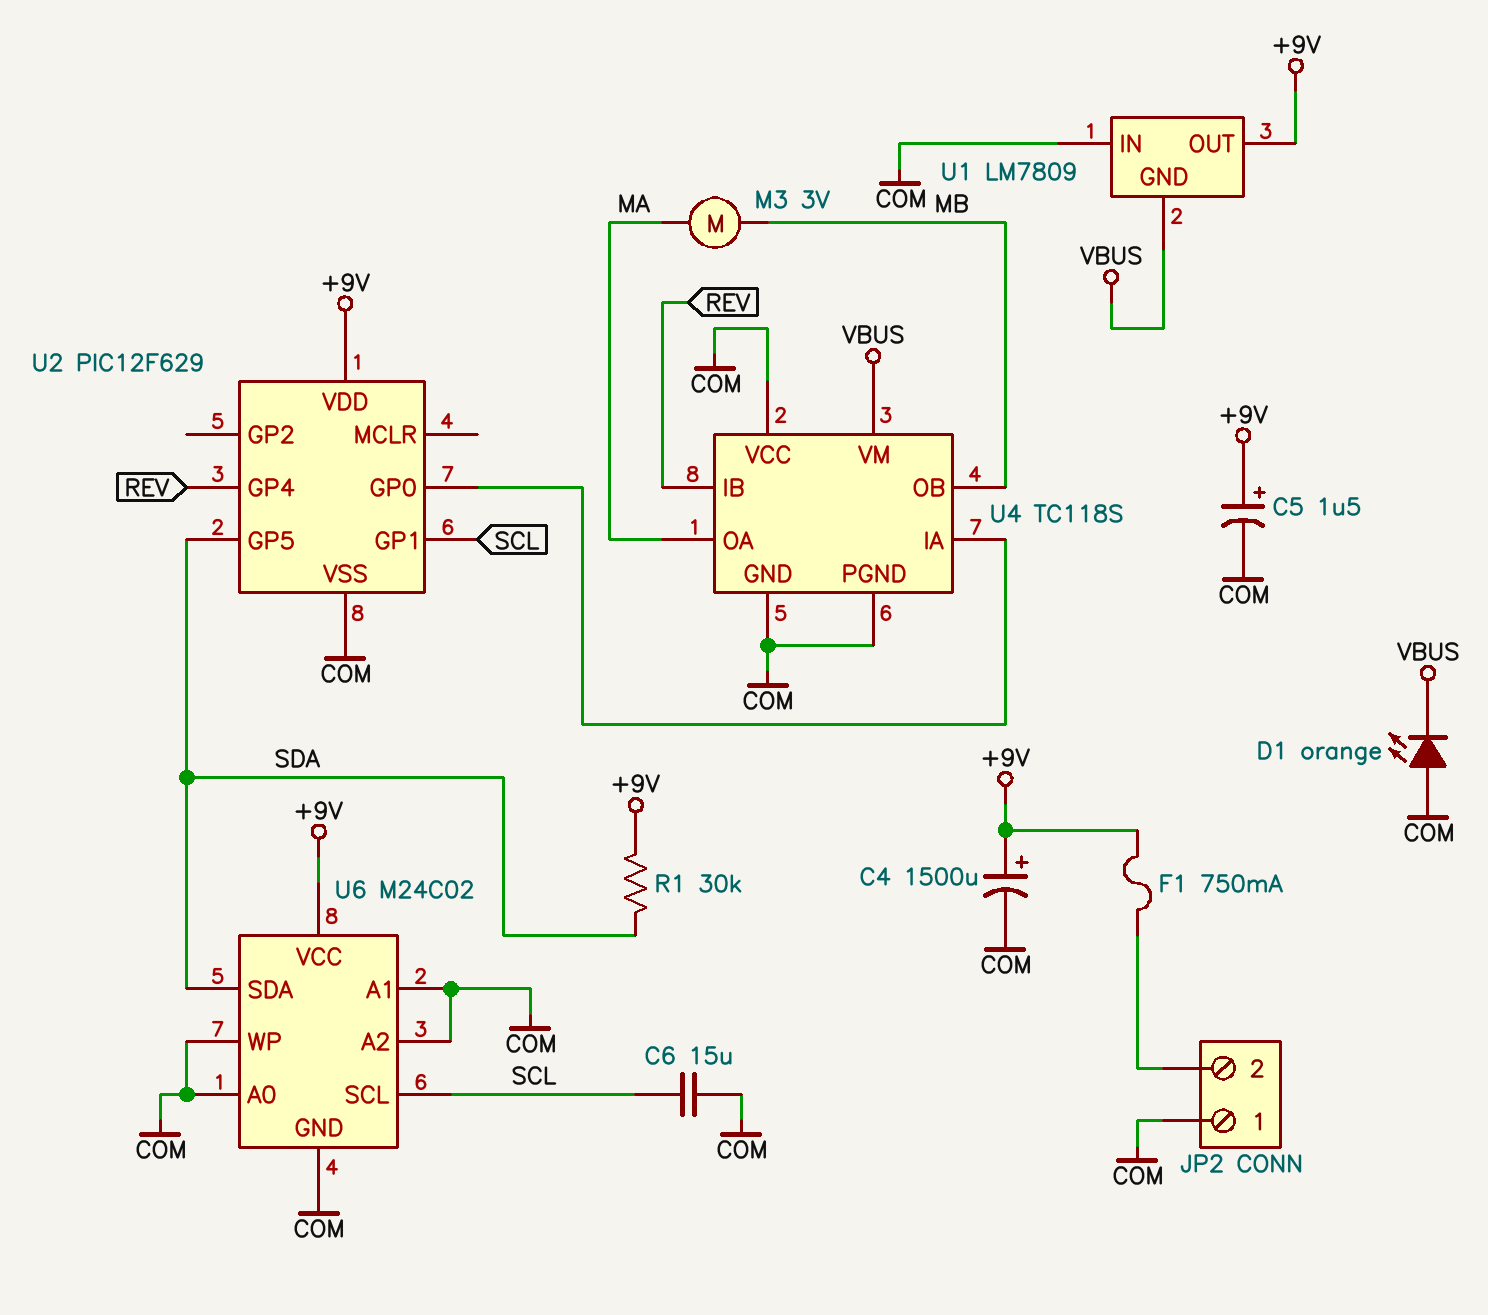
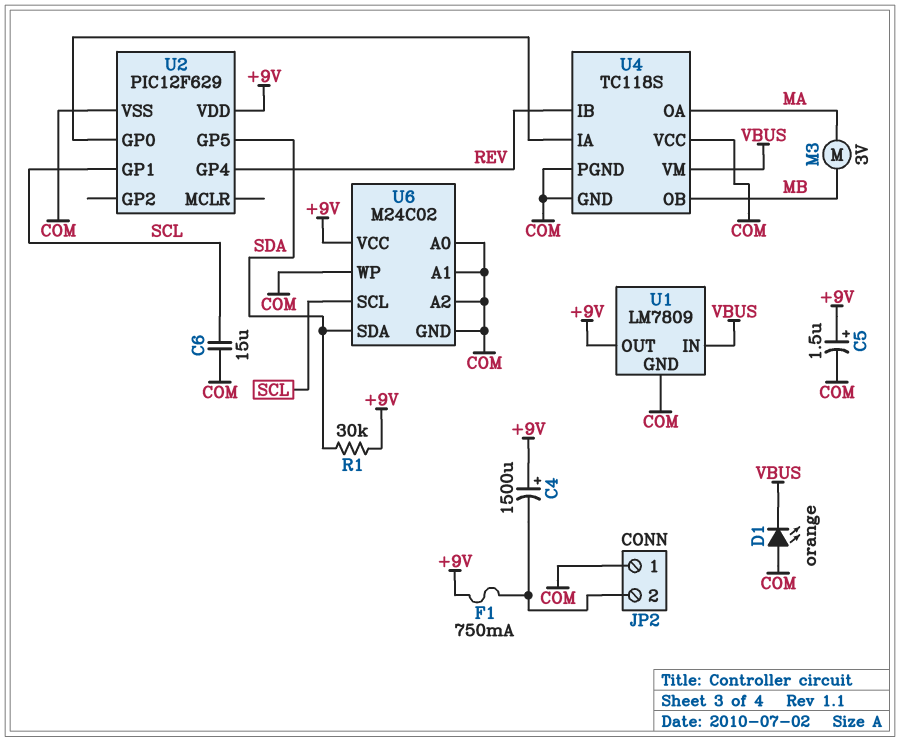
C4: 1500uF (plus +9V, minus COM) -> 1500uF (plus +9V, minus JP2/2)
U1 pin GND: VBUS -> COM
U1 pin IN: COM -> VBUS

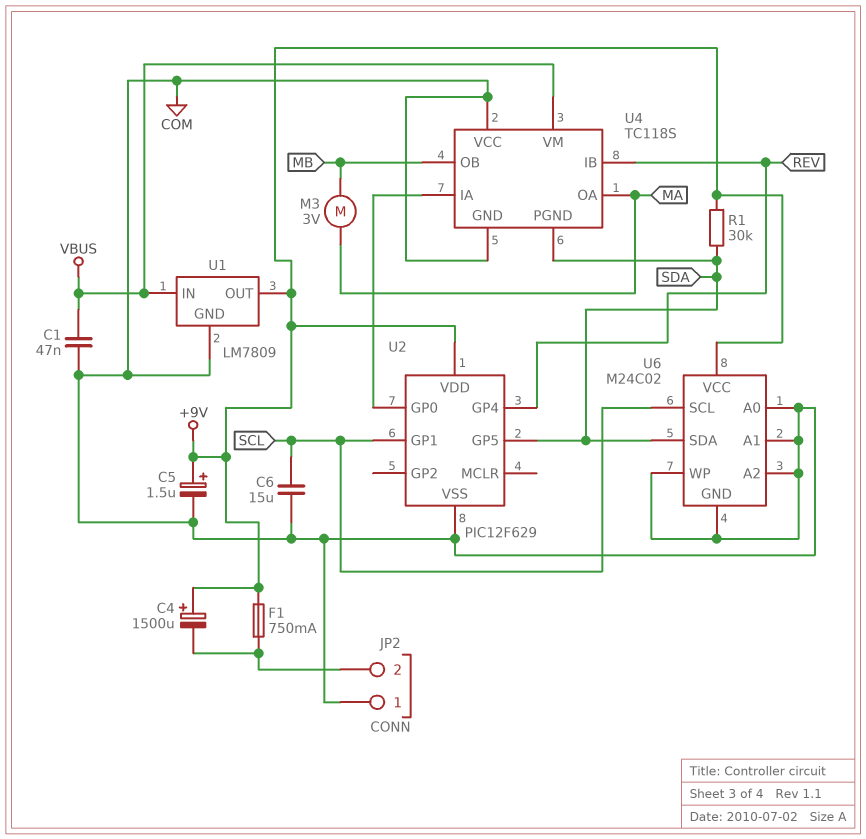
C1: none -> 47nF (COM, VBUS)
D1: LED orange (A COM, K VBUS) -> none
U4 pin PGND: COM -> SDA

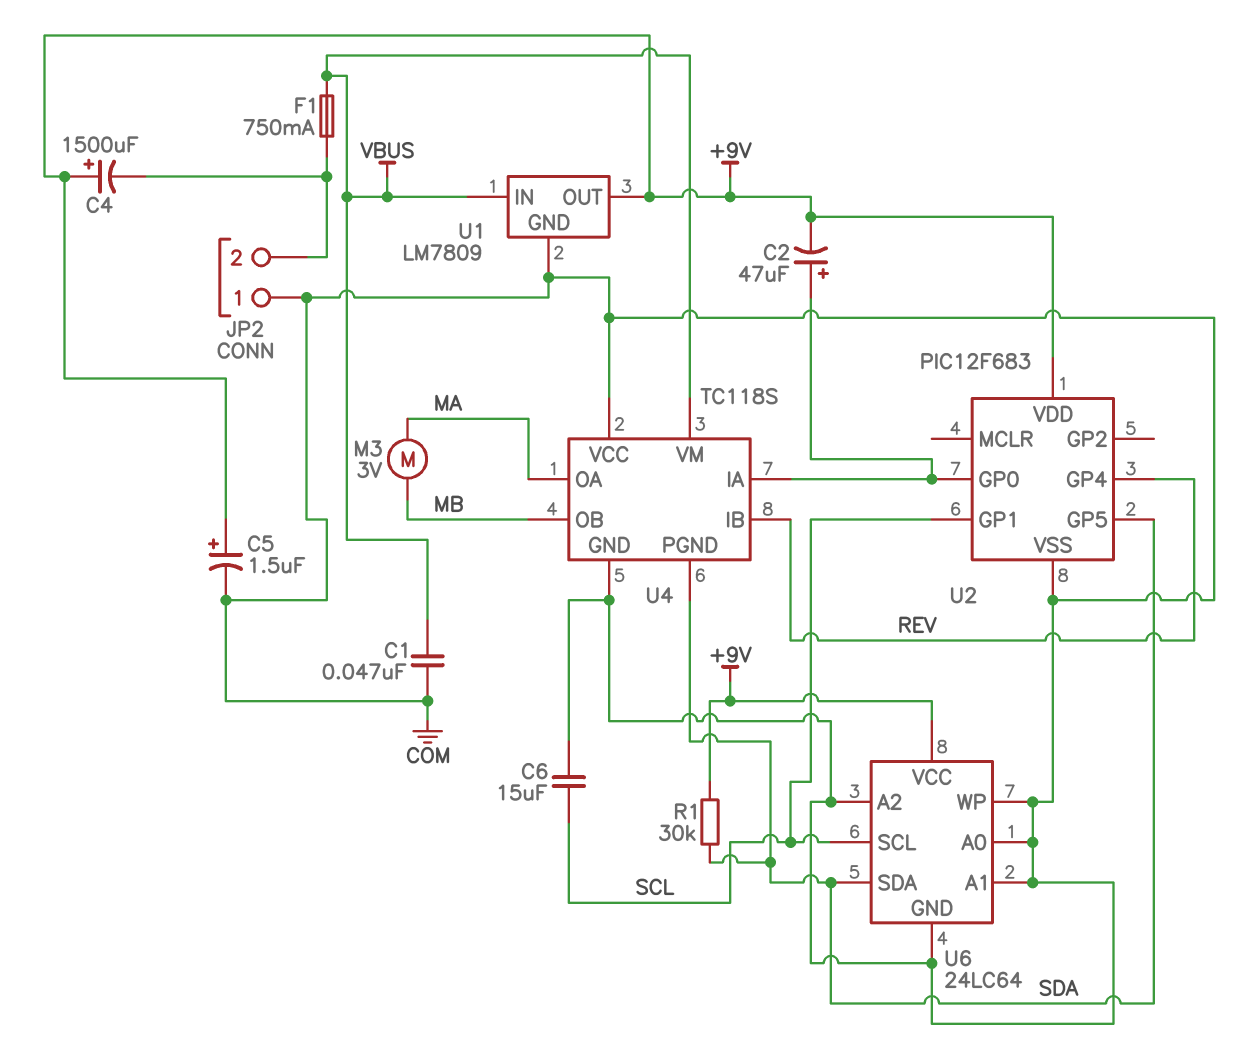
C2: none -> 47uF (plus U2/GP0, minus +9V)
F1: 750mA (+9V, JP2/2) -> 750mA (JP2/2, VBUS)
U2: PIC12F629 -> PIC12F683
U6: M24C02 -> 24LC64

